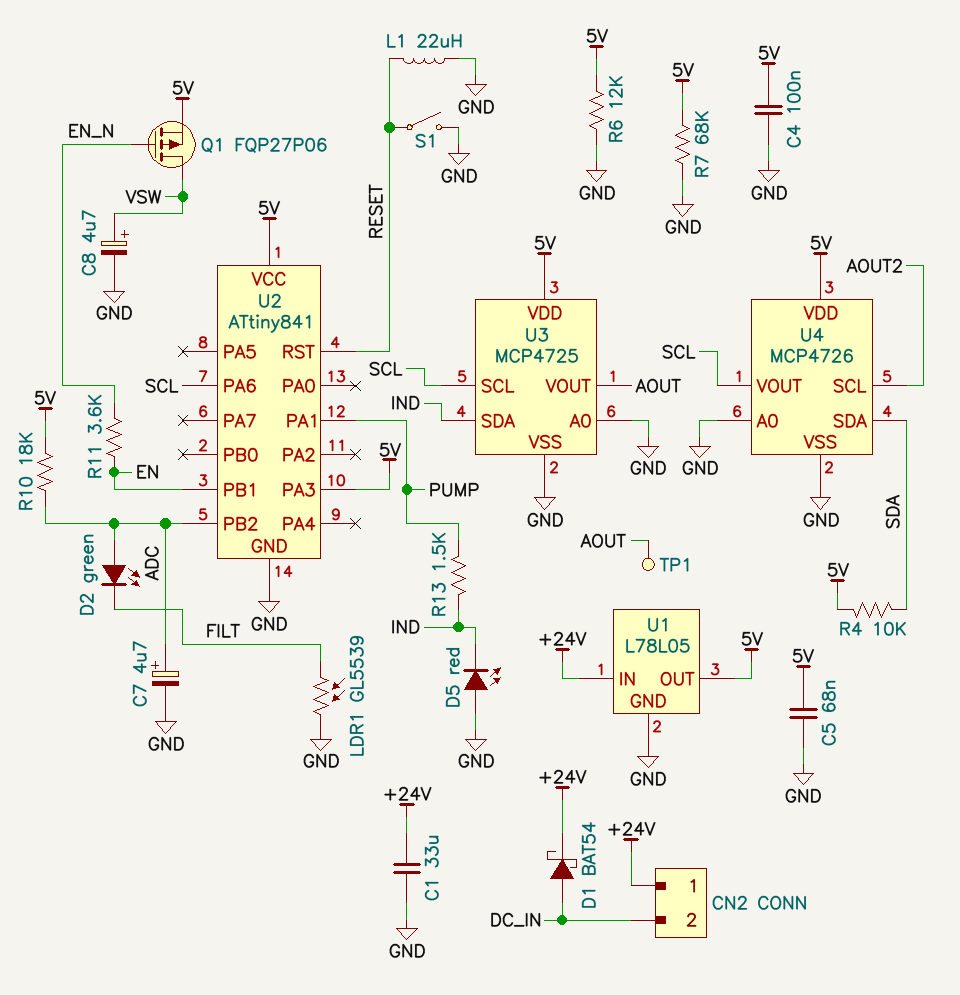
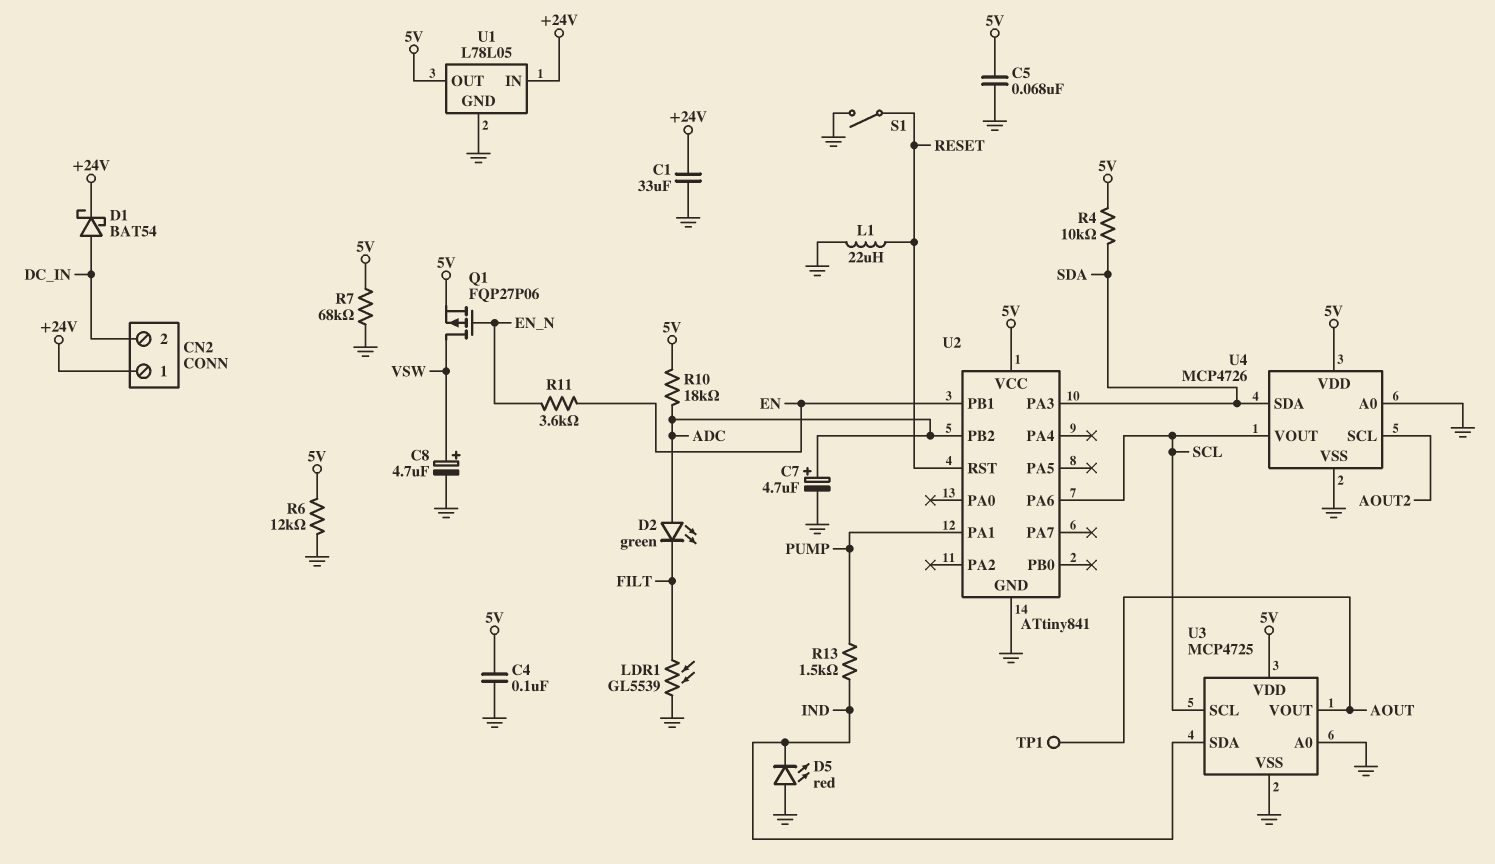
U2 pin PA3: 5V -> SDA

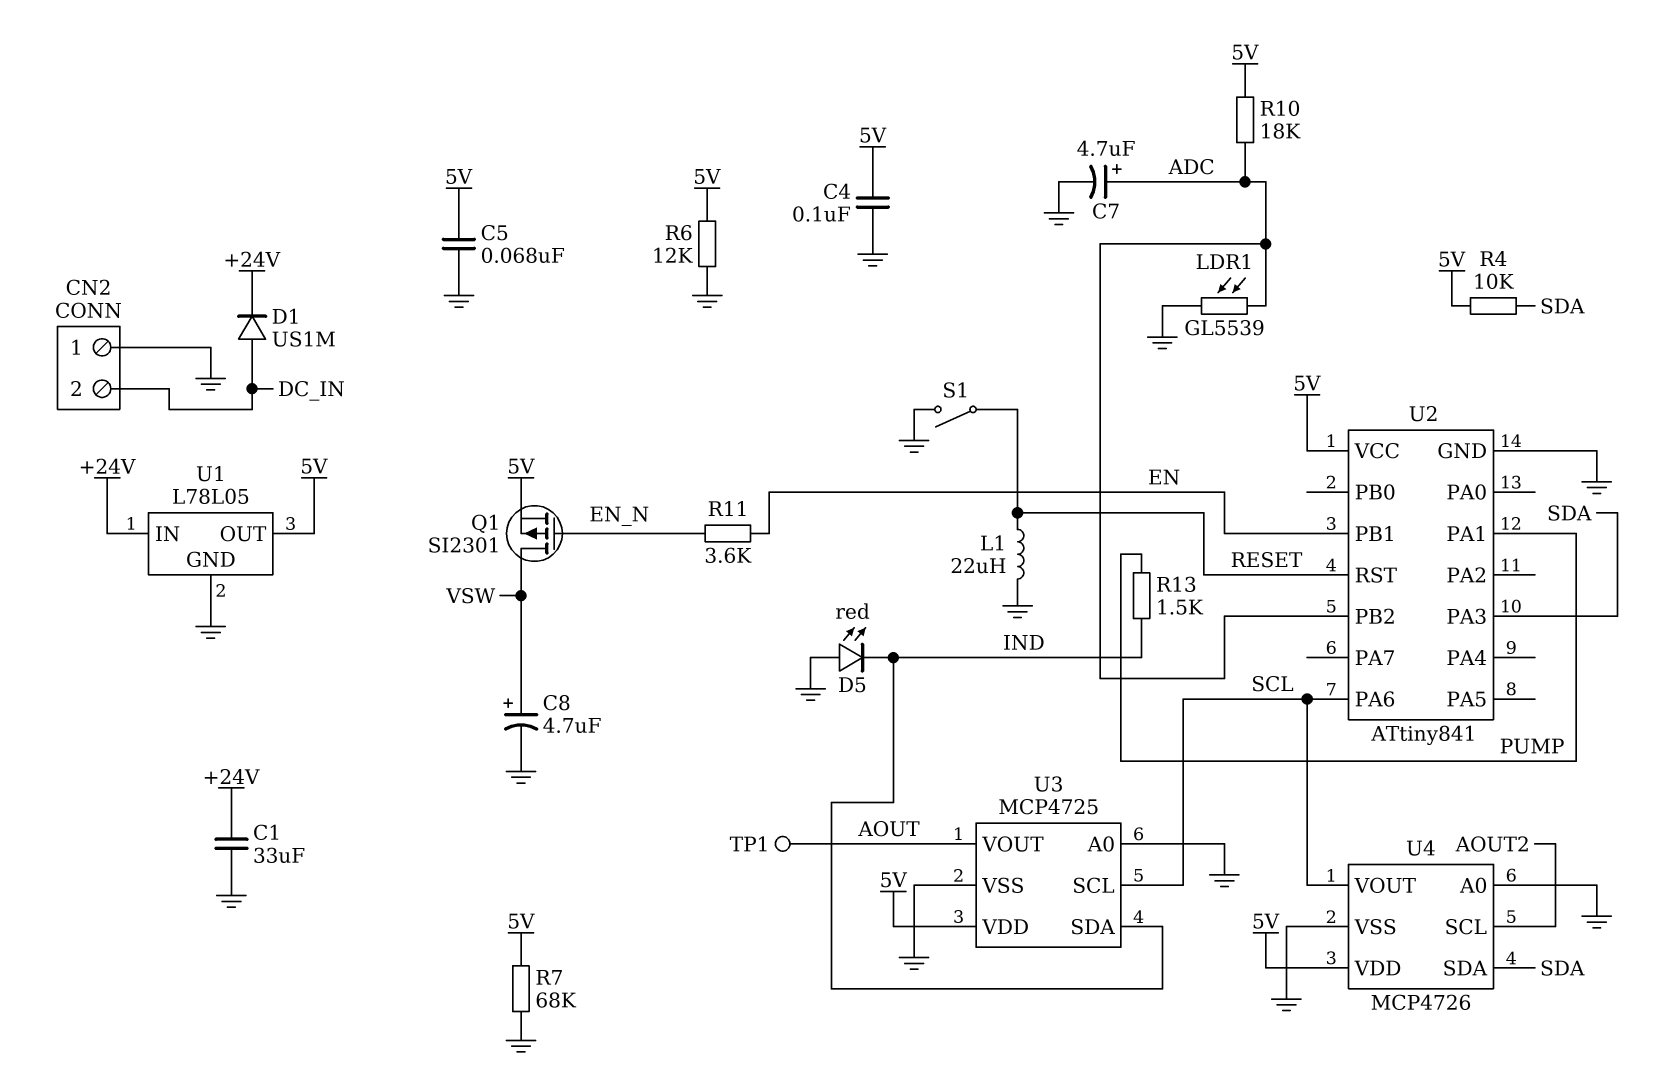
CN2 pin 1: +24V -> GND
D1: schottky BAT54 (A DC_IN, K +24V) -> diode US1M (A DC_IN, K +24V)
D2: LED green (A ADC, K FILT) -> none
LDR1: GL5539 (FILT, GND) -> GL5539 (ADC, GND)
Q1: PMOS FQP27P06 (G EN_N, D VSW, S 5V) -> PMOS SI2301 (G EN_N, D VSW, S 5V)

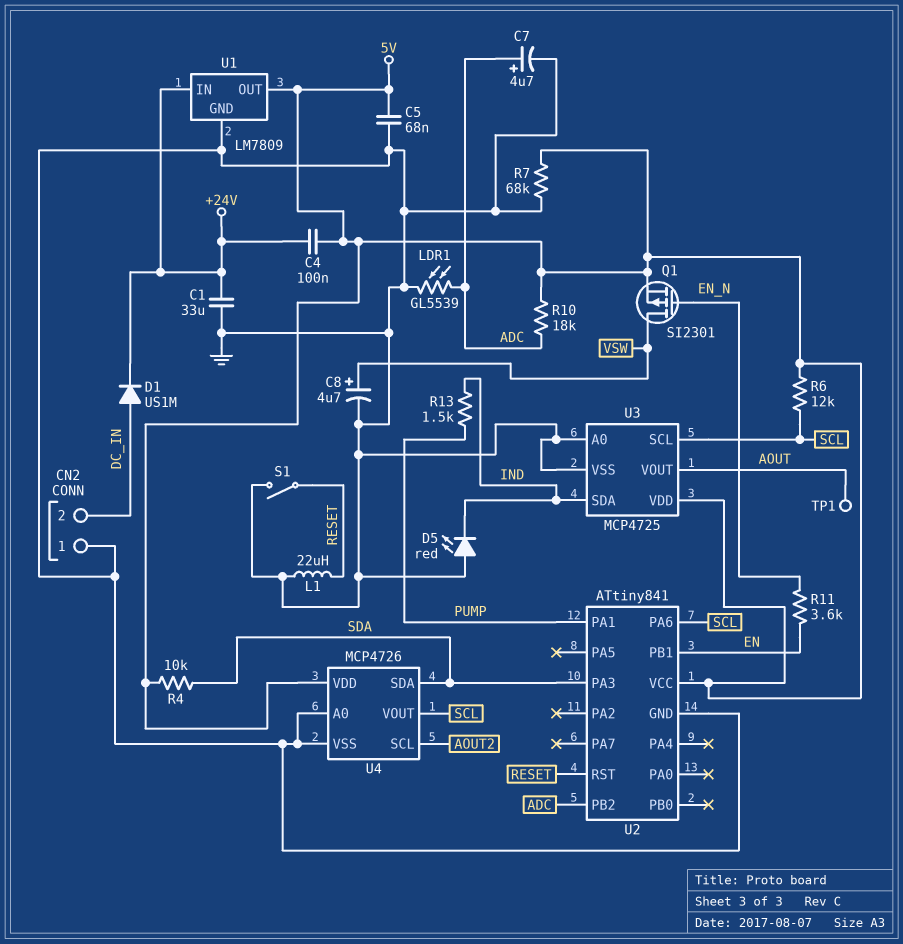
C4: 100nF (5V, GND) -> 100nF (+24V, 5V)
R6: 12k (5V, GND) -> 12k (5V, SCL)
U1: L78L05 -> LM7809

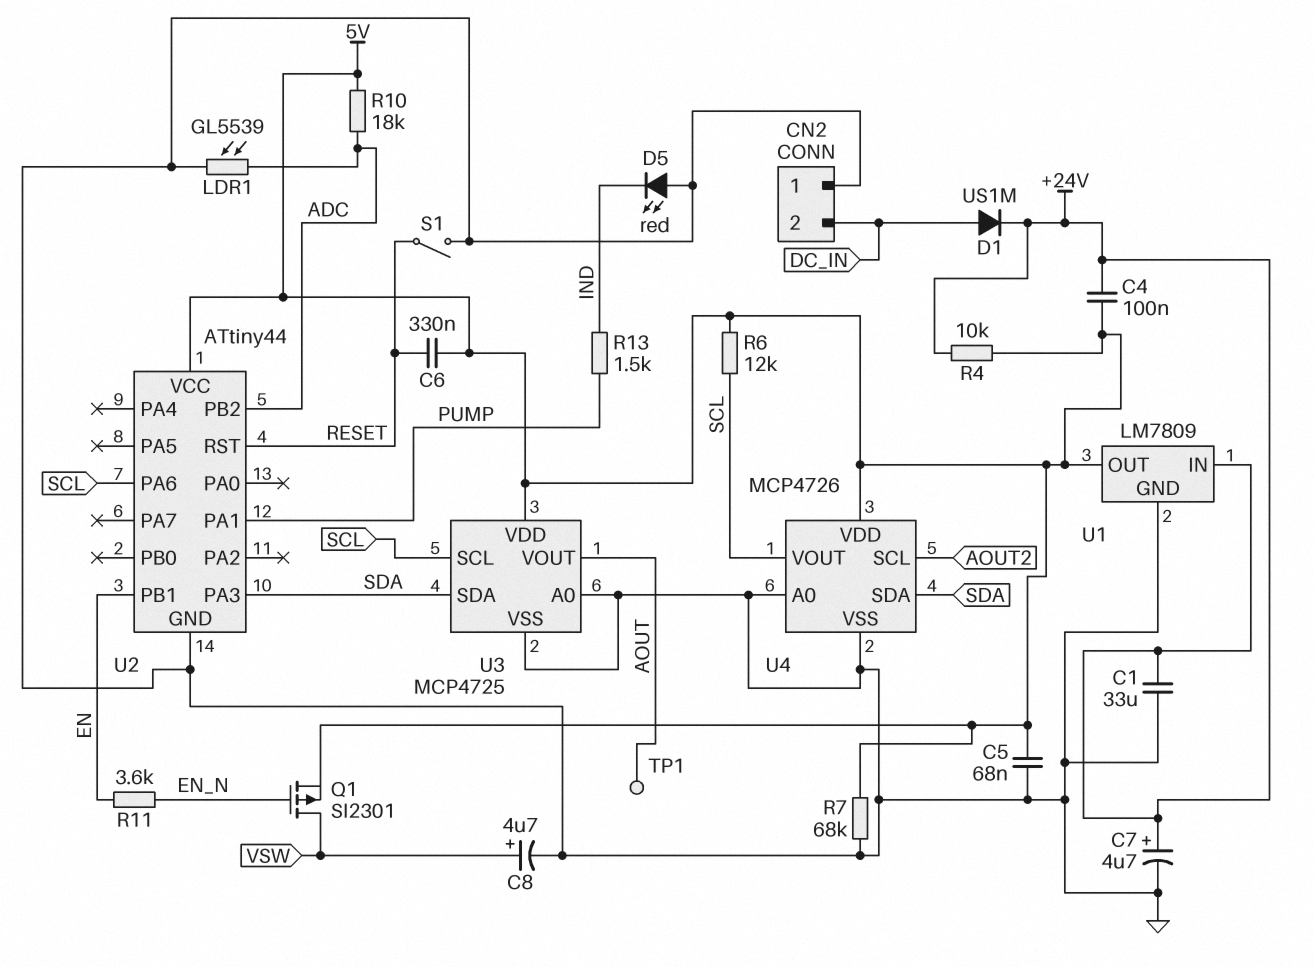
C6: none -> 330nF (5V, RESET)
C7: 4.7uF (plus ADC, minus GND) -> 4.7uF (plus +24V, minus GND)
L1: 22uH (GND, RESET) -> none
R4: 10k (5V, SDA) -> 10k (+24V, 5V)
U2: ATtiny841 -> ATtiny44
U3 pin SDA: IND -> SDA

